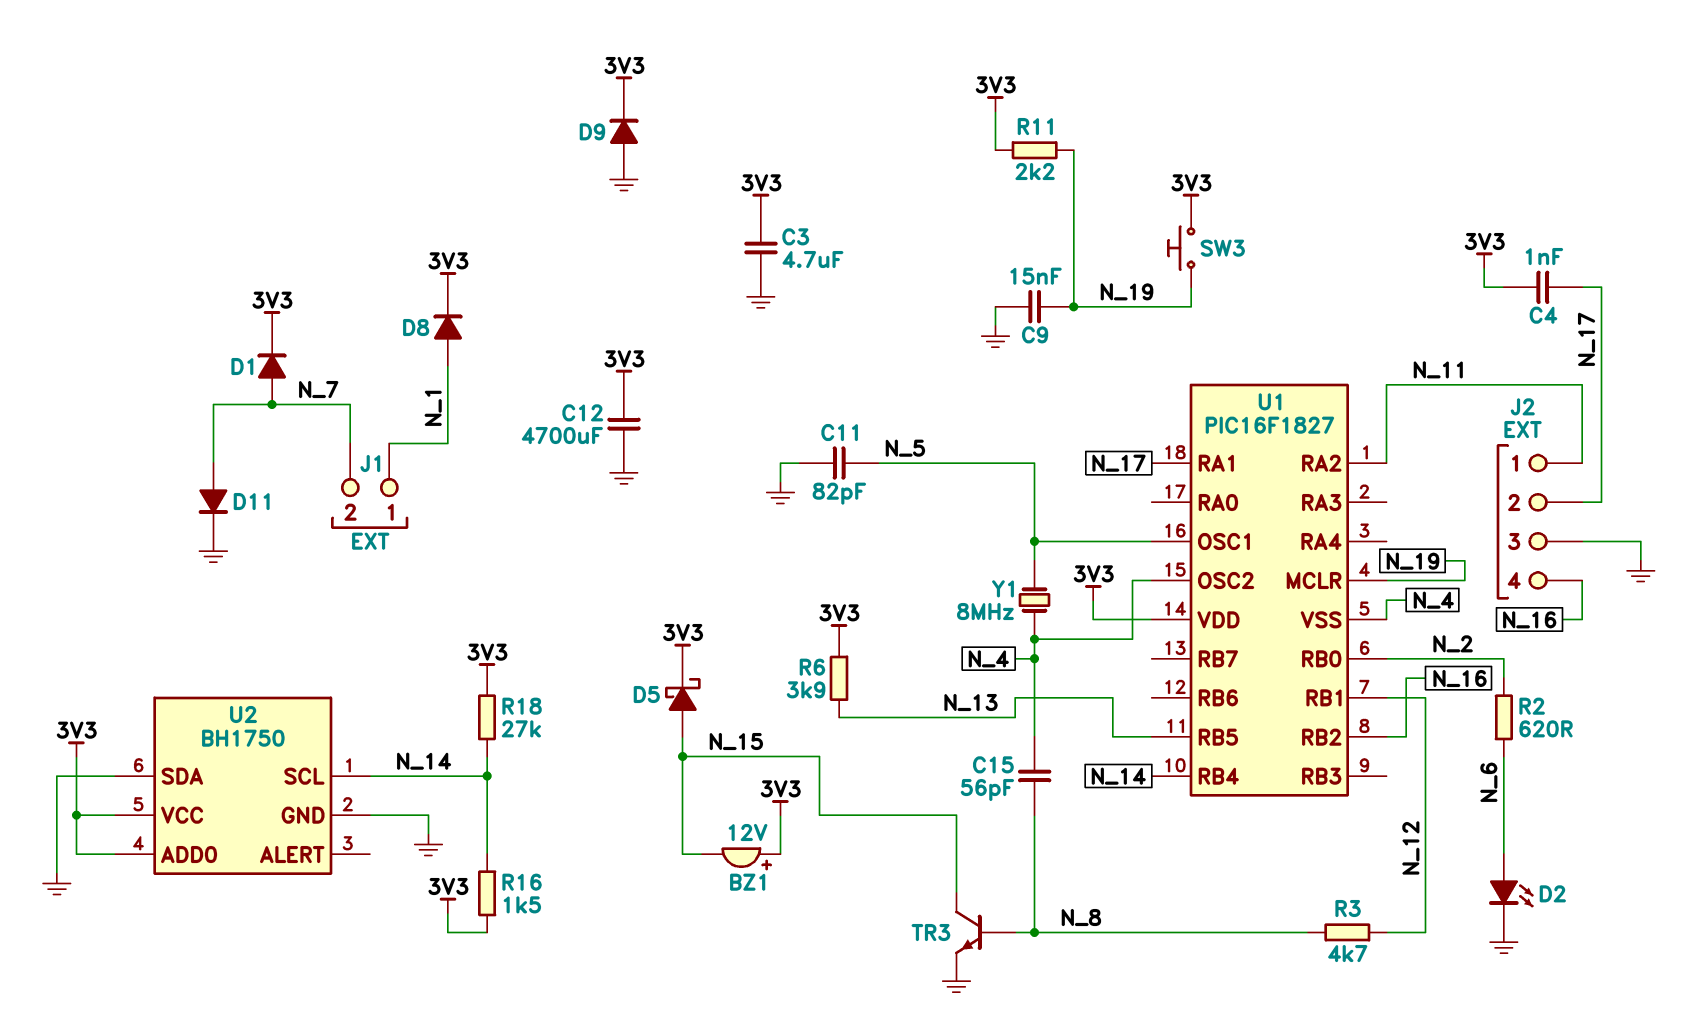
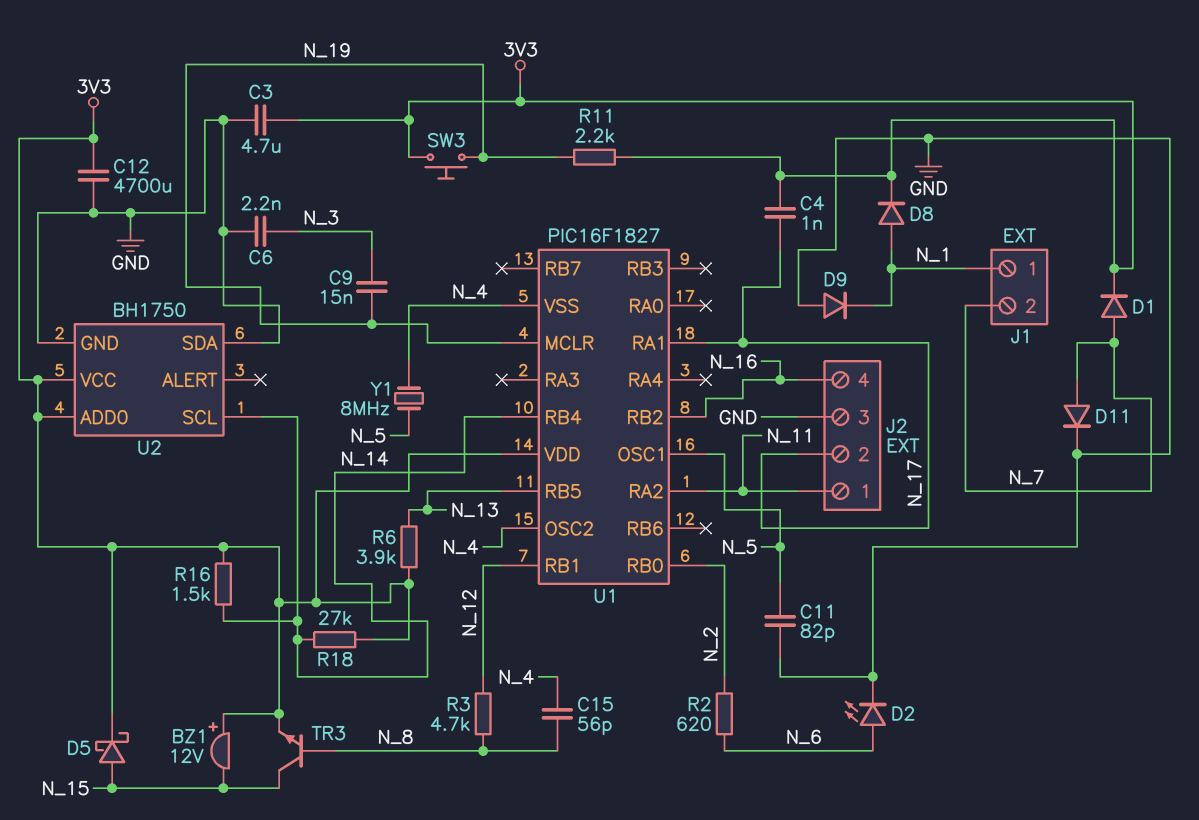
C6: none -> 2.2nF (GND, N_3)
C9: 15nF (GND, N_19) -> 15nF (N_3, N_19)
D9: diode (A GND, K 3V3) -> diode (A GND, K N_1)
TR3: NPN (B N_8, C N_15, E GND) -> NPN (B N_8, C N_15, E 3V3)

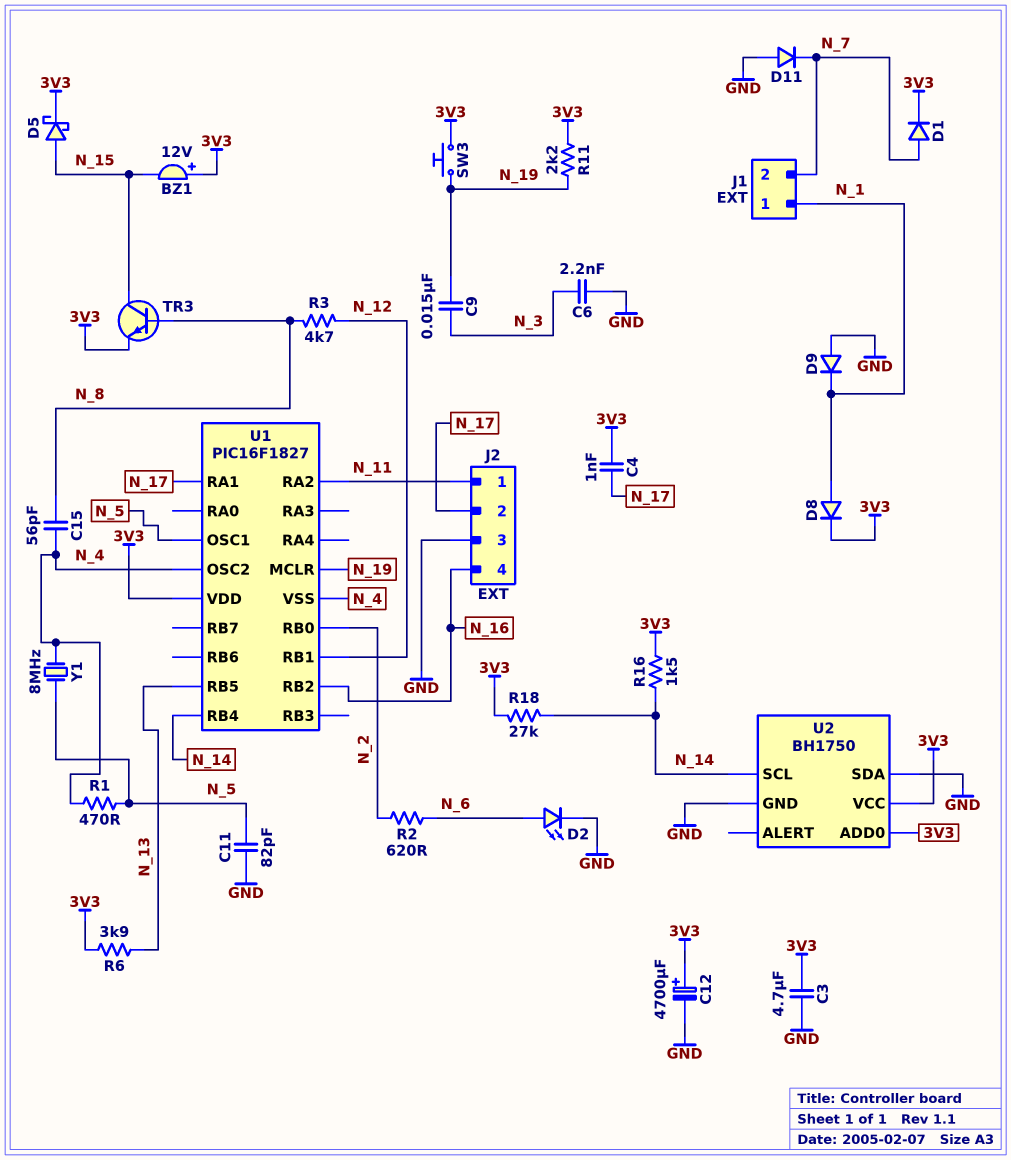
C12: 4700uF (3V3, GND) -> 4700uF (plus 3V3, minus GND)
D11: diode (A N_7, K GND) -> diode (A GND, K N_7)
R1: none -> 470 (N_4, N_5)

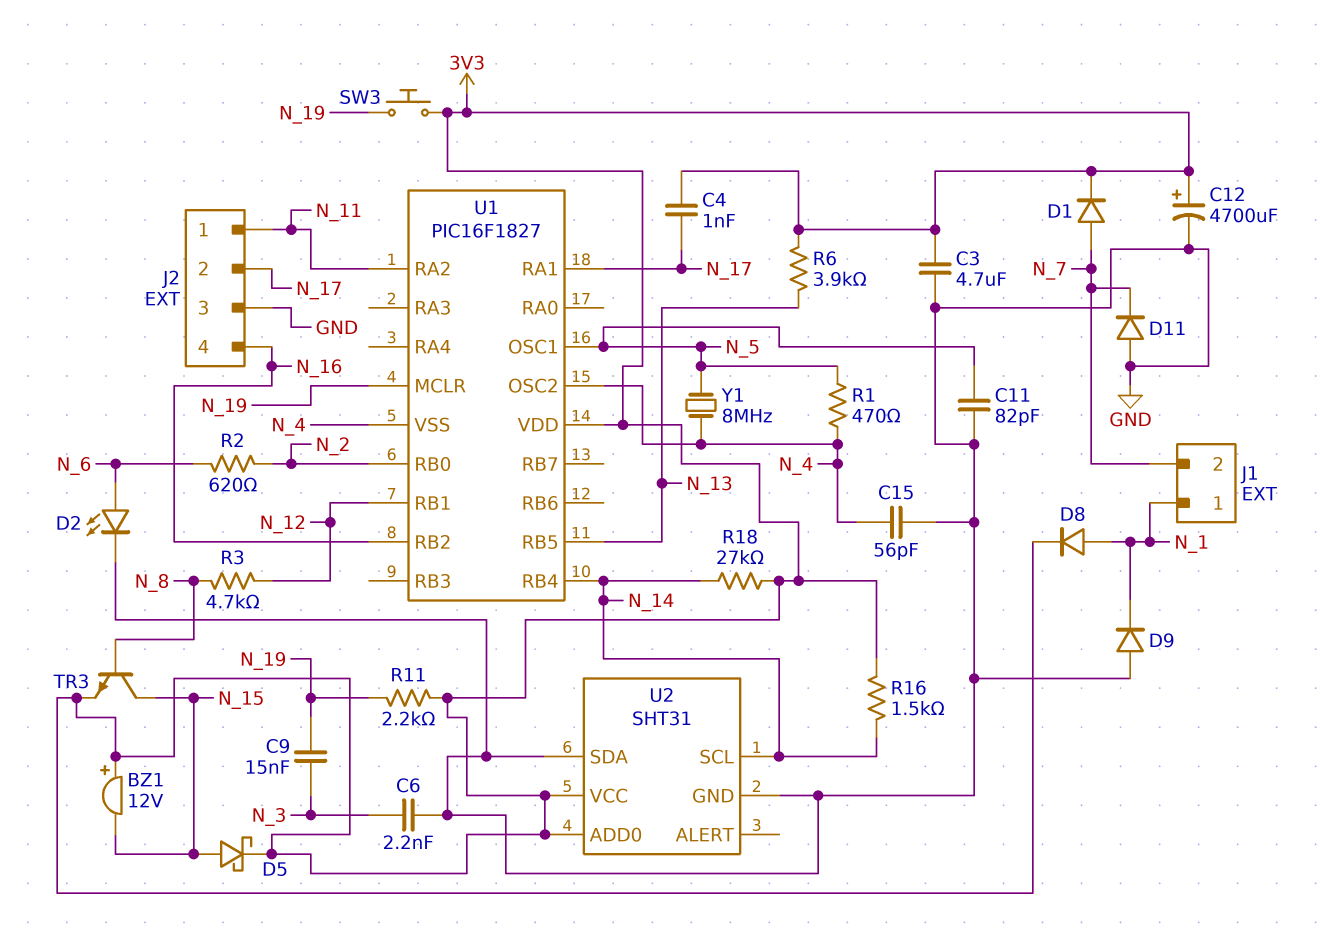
C15: 56pF (N_4, N_8) -> 56pF (GND, N_4)
U2: BH1750 -> SHT31

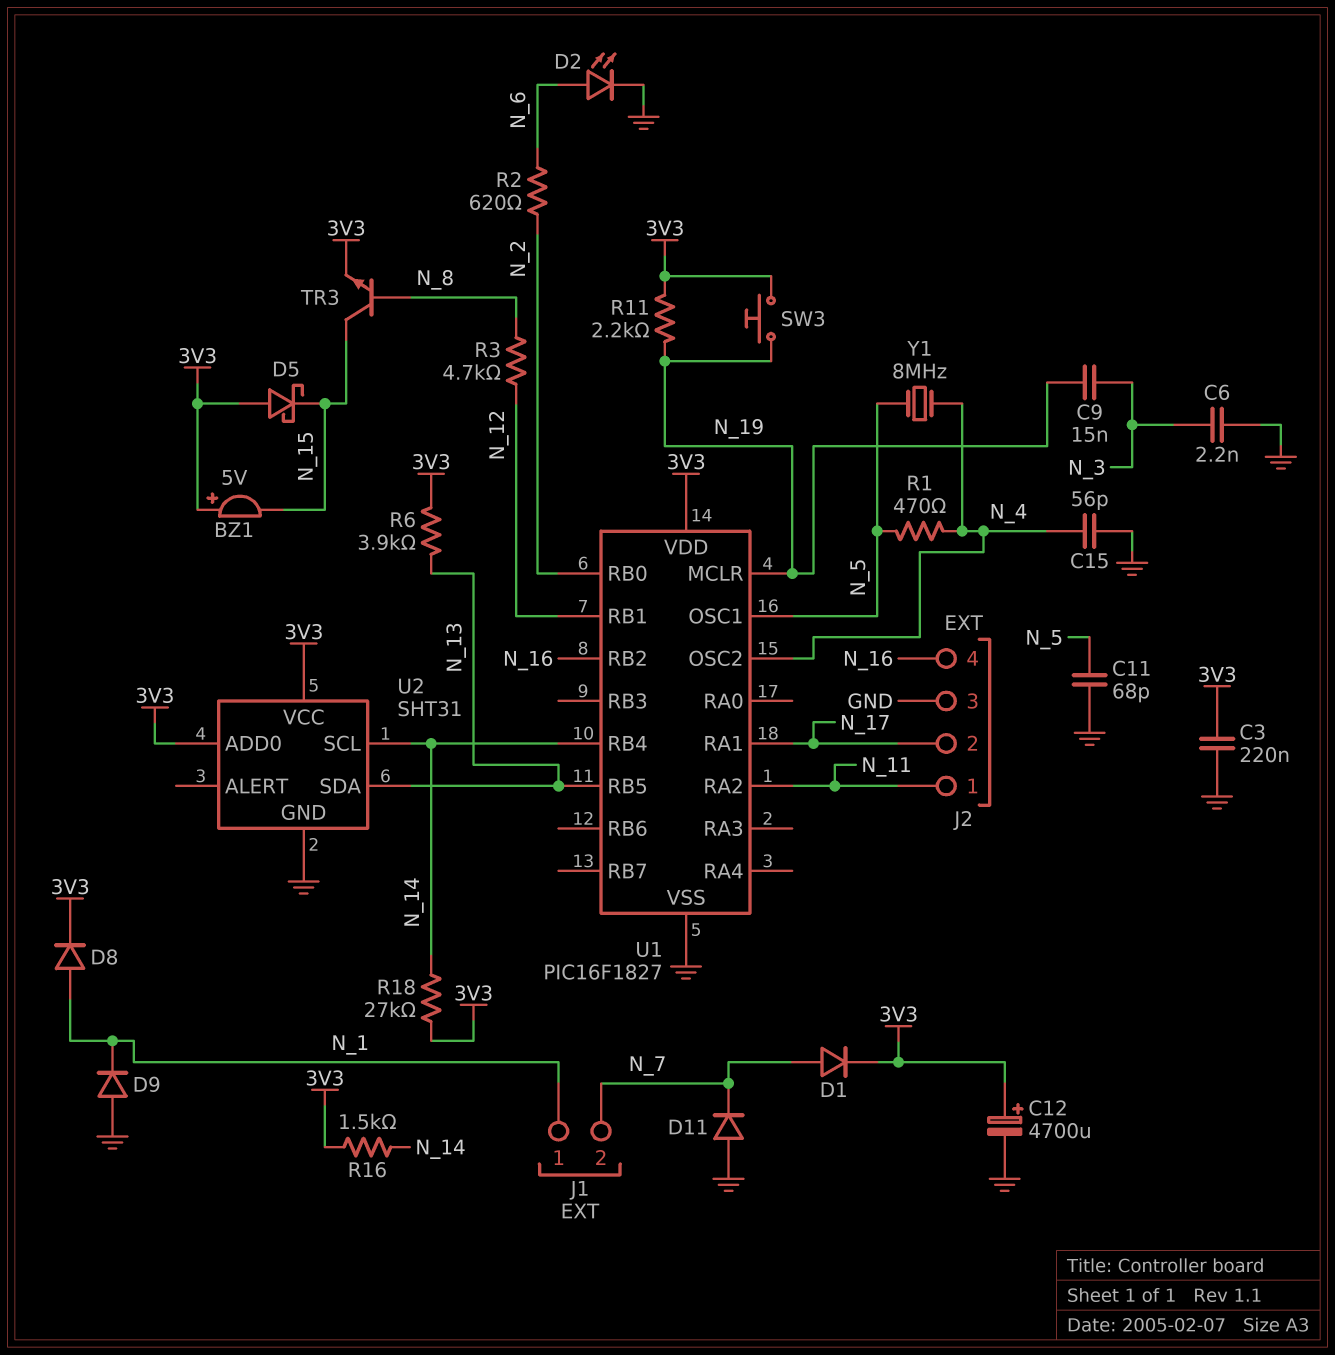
BZ1: buzzer 12V (plus 3V3, minus N_15) -> buzzer 5V (plus 3V3, minus N_15)
C3: 4.7uF (3V3, GND) -> 220nF (3V3, GND)
C4: 1nF (3V3, N_17) -> none
C11: 82pF (GND, N_5) -> 68pF (GND, N_5)
D5: schottky (A N_15, K 3V3) -> schottky (A 3V3, K N_15)
U1 pin VSS: N_4 -> GND
U2 pin SDA: GND -> N_13

